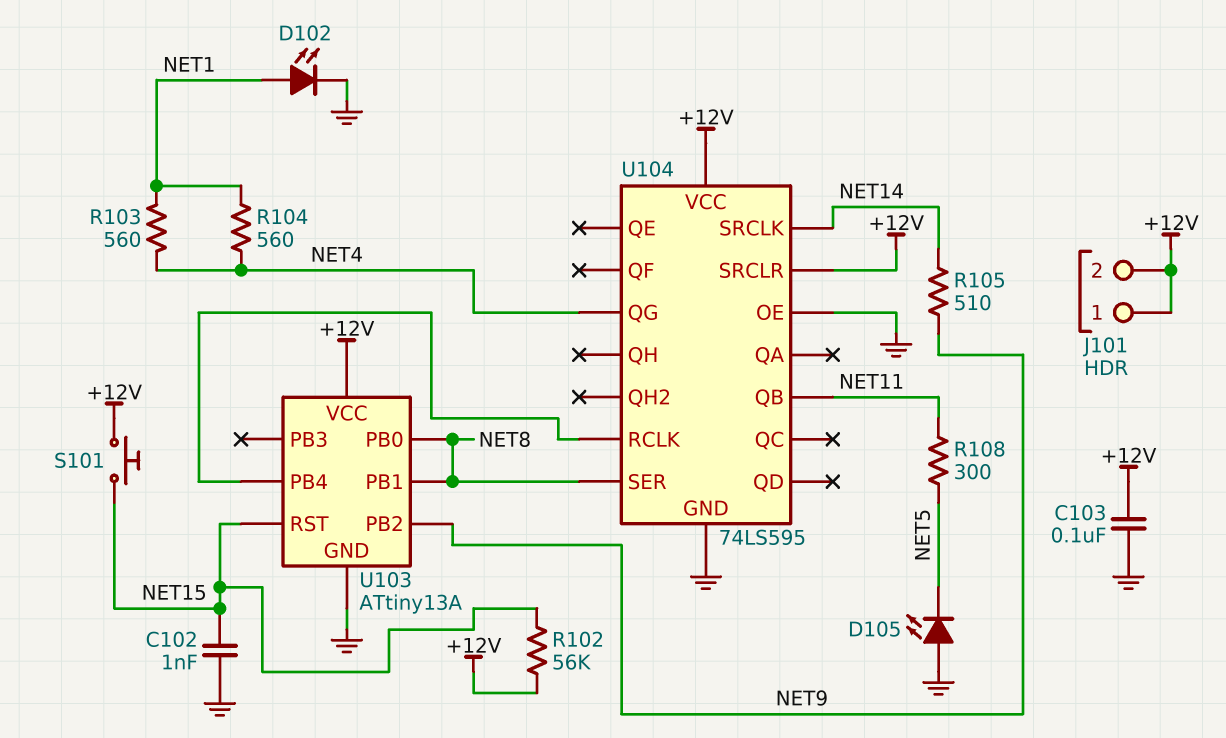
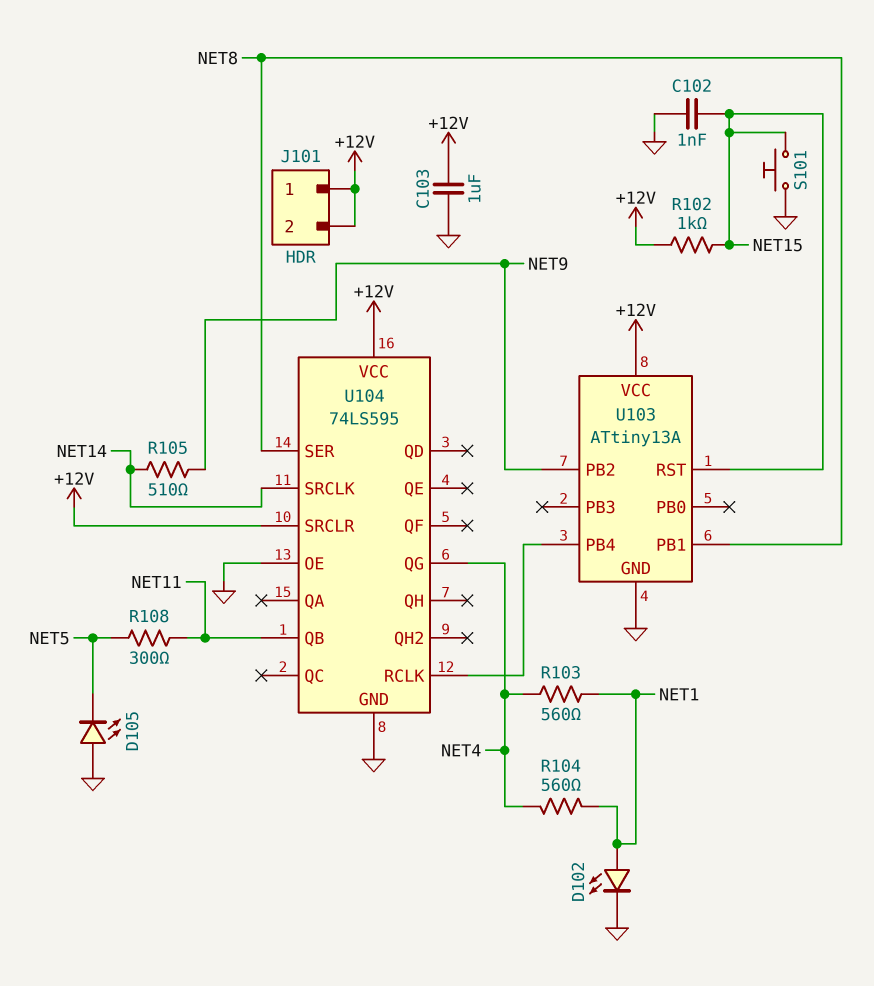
C103: 100nF (+12V, GND) -> 1uF (+12V, GND)
R102: 56k (+12V, NET15) -> 1k (+12V, NET15)
S101: button (+12V, NET15) -> button (GND, NET15)
U103 pin PB0: NET8 -> none

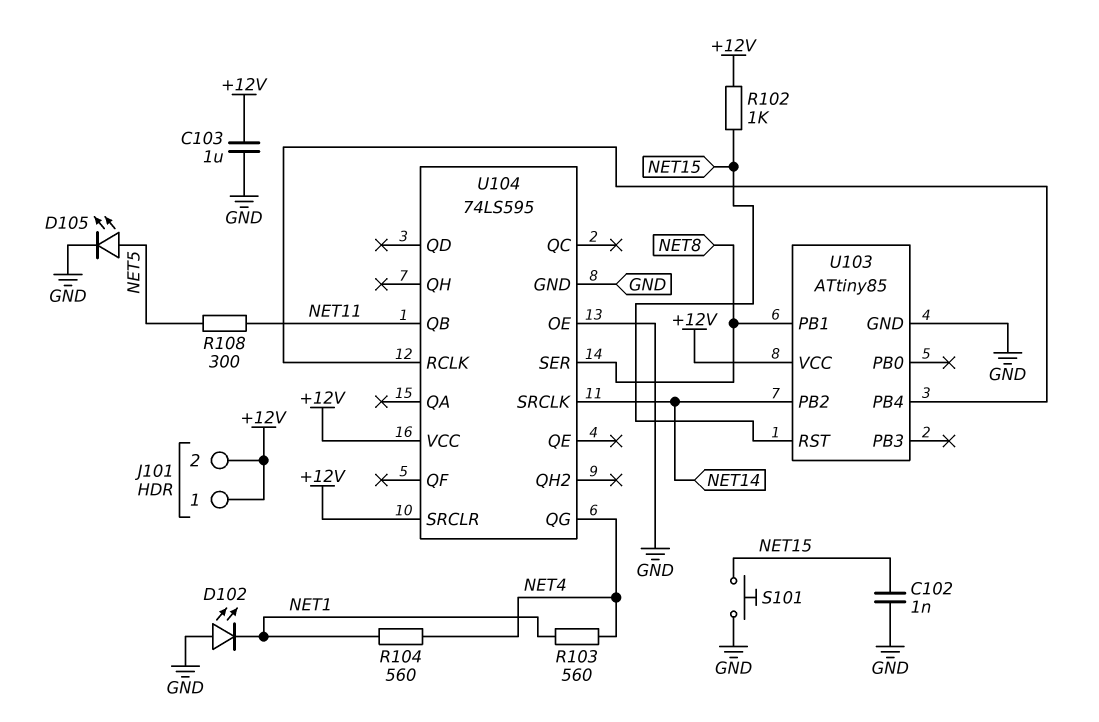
D102: LED (A NET1, K GND) -> LED (A GND, K NET1)
D105: LED (A GND, K NET5) -> LED (A NET5, K GND)
R105: 510 (NET9, NET14) -> none
U103: ATtiny13A -> ATtiny85
U103 pin PB2: NET9 -> NET14

